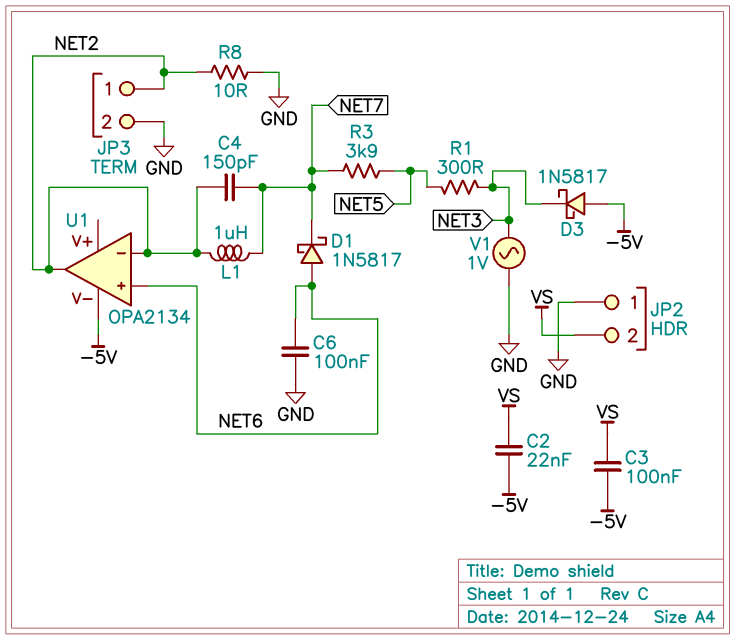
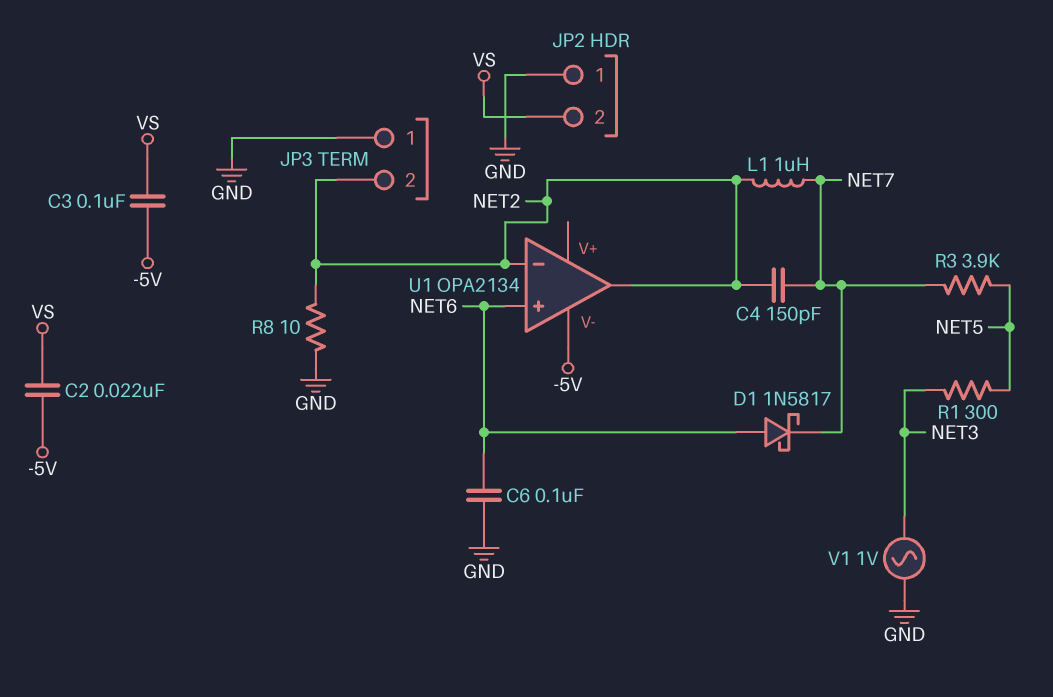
D3: schottky 1N5817 (A -5V, K NET3) -> none
JP3 pin 1: NET2 -> GND
JP3 pin 2: GND -> NET2

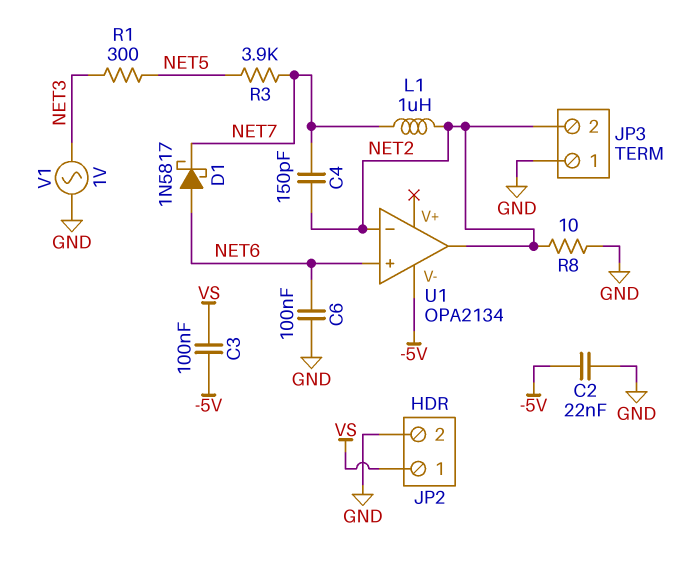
C2: 22nF (-5V, VS) -> 22nF (-5V, GND)
JP2 pin 1: GND -> VS
JP2 pin 2: VS -> GND

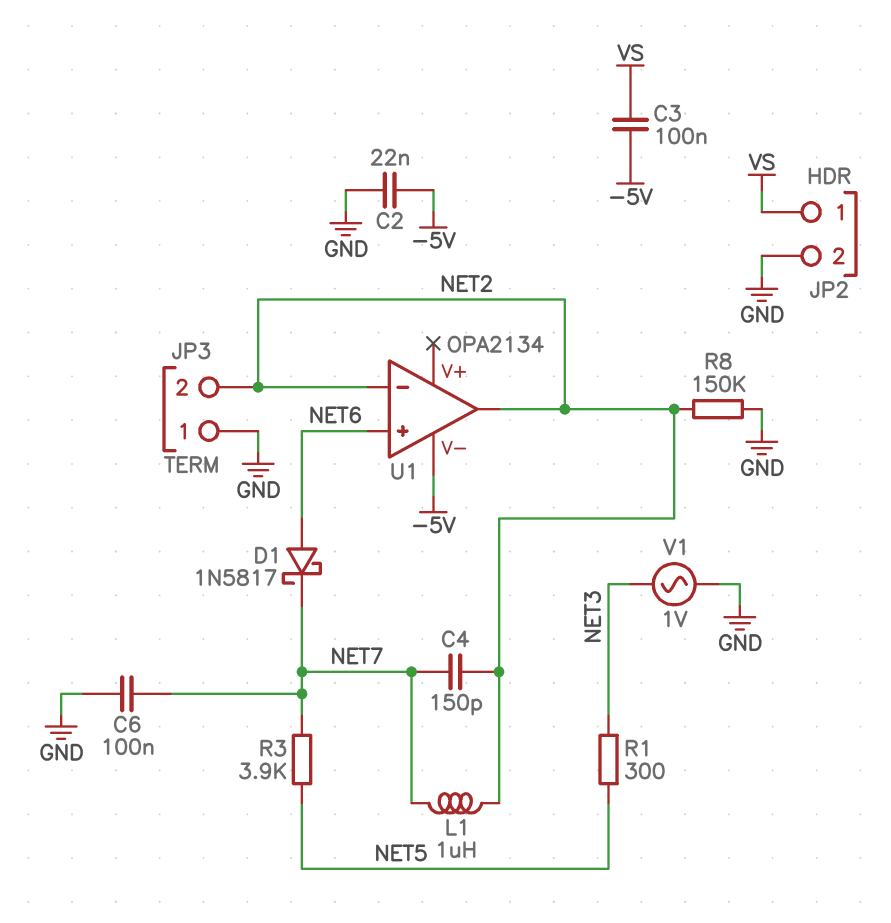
C6: 100nF (GND, NET6) -> 100nF (GND, NET7)
R8: 10 (GND, NET2) -> 150k (GND, NET2)

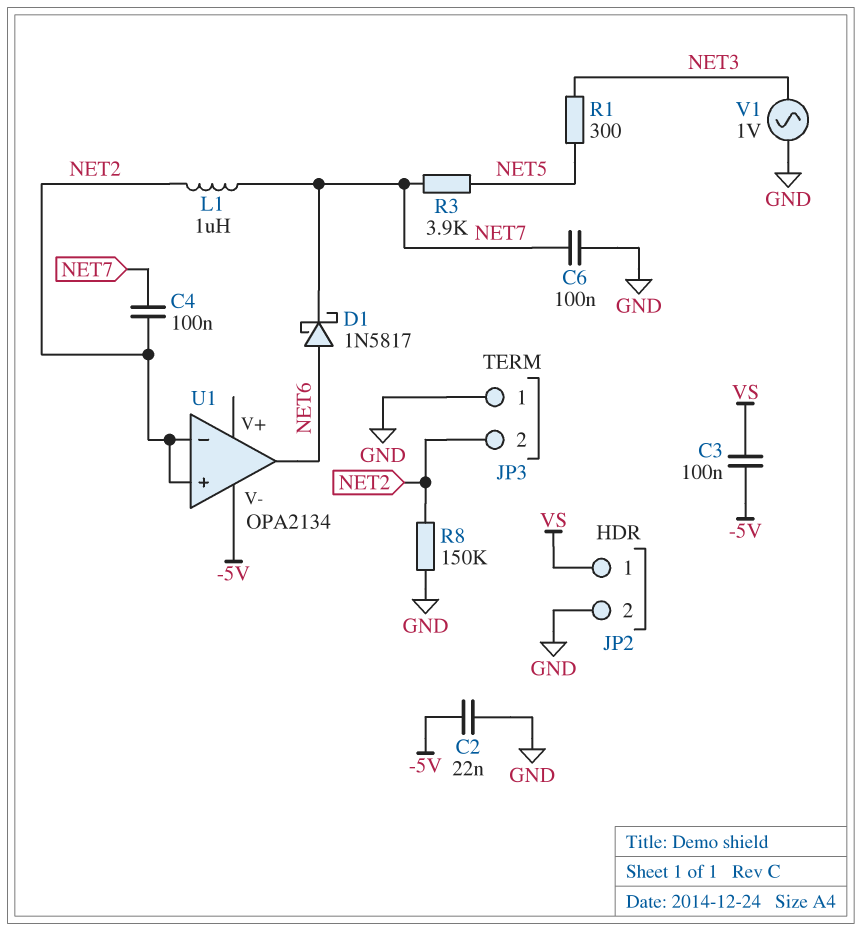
C4: 150pF (NET2, NET7) -> 100nF (NET2, NET7)
U1 pin in+: NET6 -> NET2
U1 pin out: NET2 -> NET6

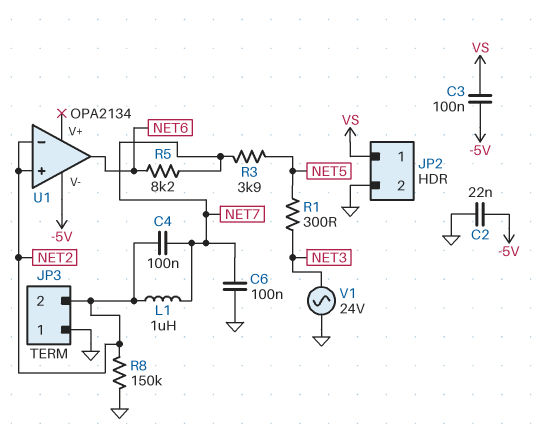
D1: schottky 1N5817 (A NET6, K NET7) -> none
R5: none -> 8.2k (NET6, NET7)
V1: AC 1V (GND, NET3) -> AC 24V (GND, NET3)

